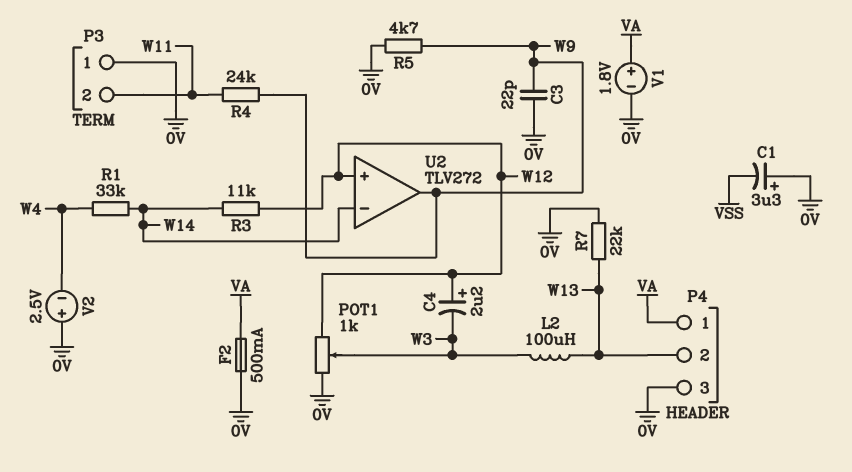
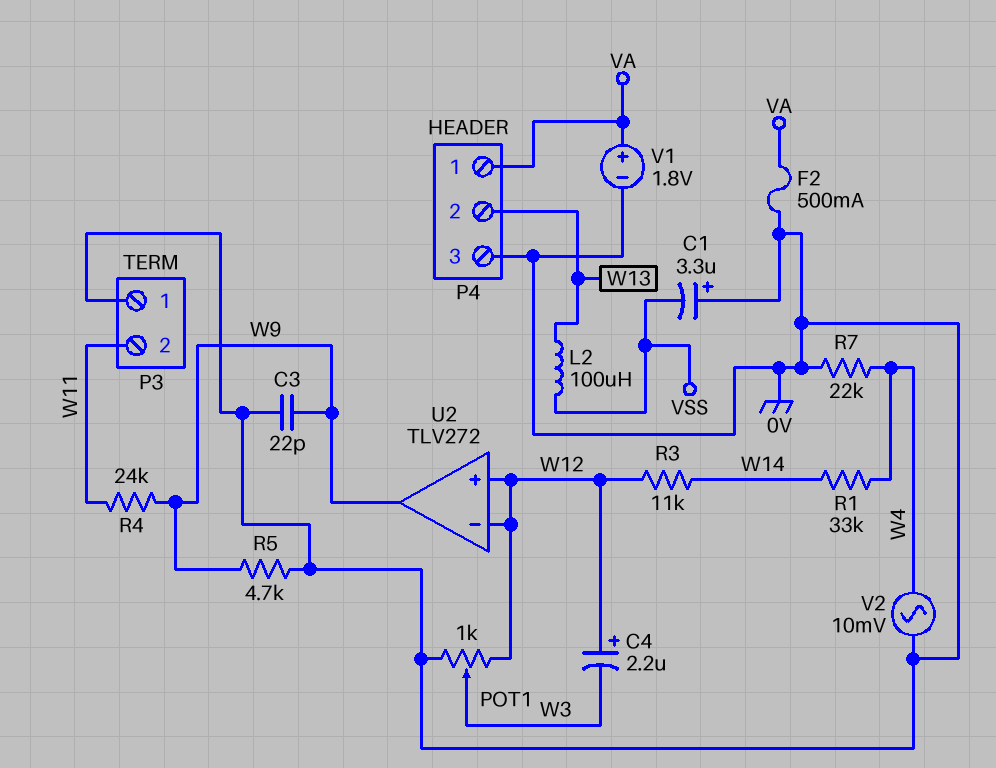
L2: 100uH (W3, W13) -> 100uH (VSS, W13)
R7: 22k (0V, W13) -> 22k (0V, W4)
U2 pin in-: W14 -> W12
V2: 2.5V (plus 0V, minus W4) -> AC 10mV (0V, W4)

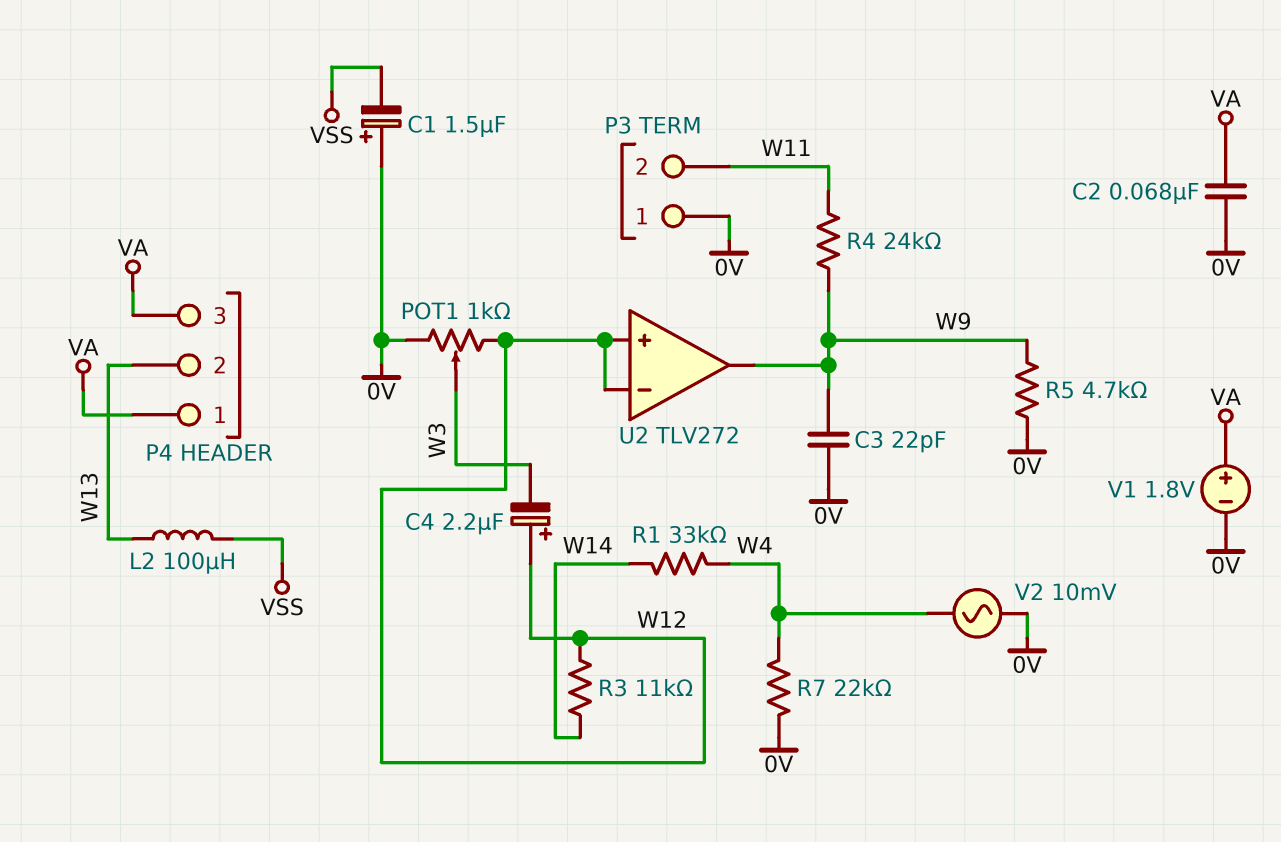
C1: 3.3uF (plus 0V, minus VSS) -> 1.5uF (plus 0V, minus VSS)
C2: none -> 68nF (0V, VA)
F2: 500mA (0V, VA) -> none
P4 pin 3: 0V -> VA

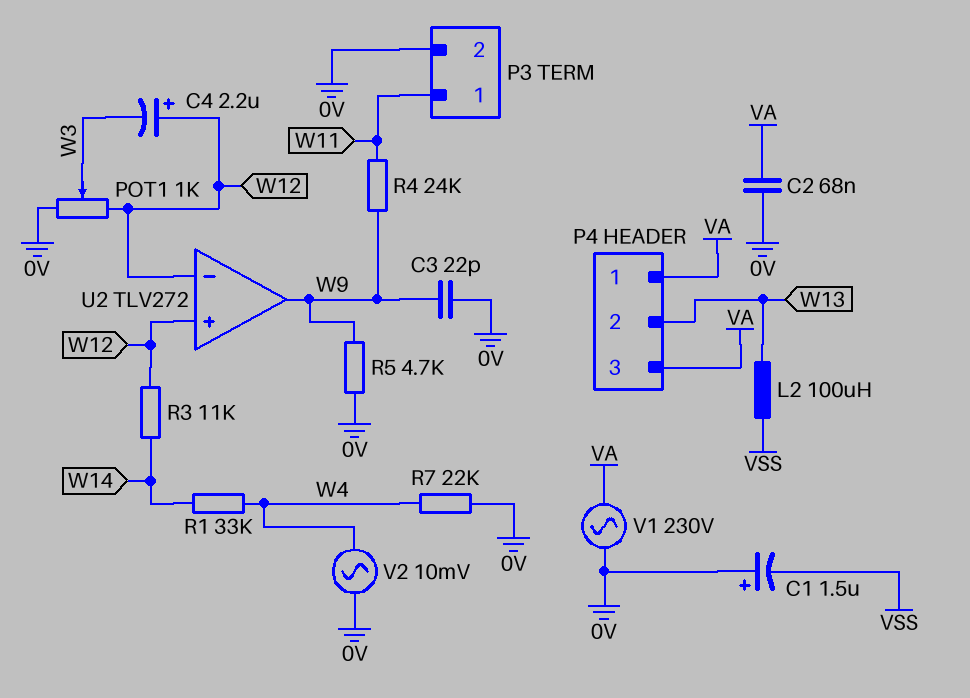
P3 pin 1: 0V -> W11
P3 pin 2: W11 -> 0V
V1: 1.8V (plus VA, minus 0V) -> AC 230V (0V, VA)

